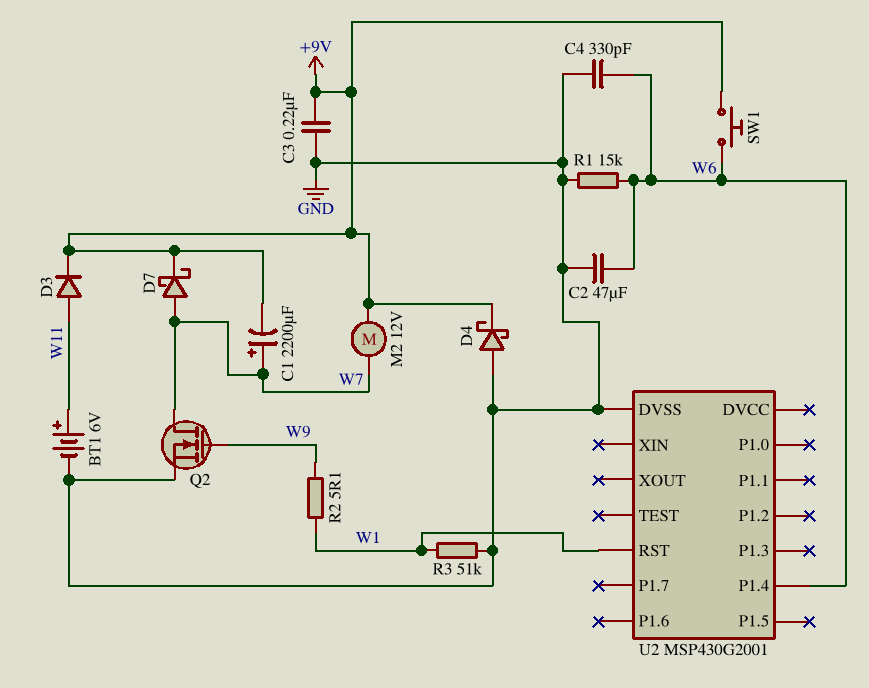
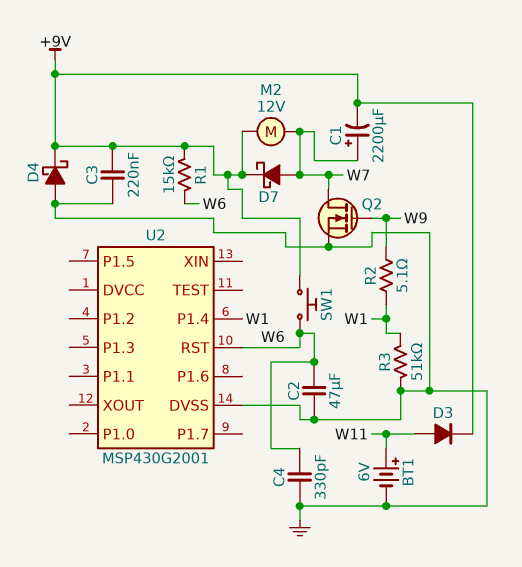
R1: 15k (GND, W6) -> 15k (+9V, W6)
U2 pin P1.4: W6 -> W1
U2 pin RST: W1 -> W6

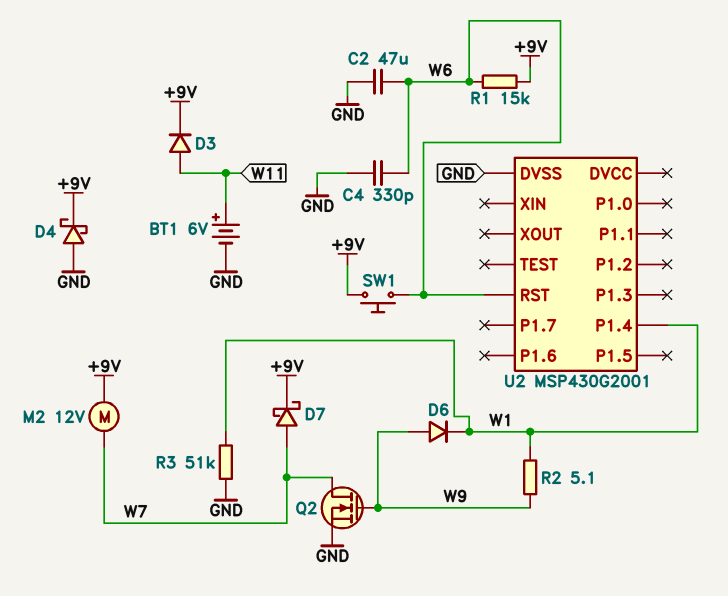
C1: 2200uF (plus W7, minus +9V) -> none
C3: 220nF (+9V, GND) -> none
D6: none -> diode (A W9, K W1)

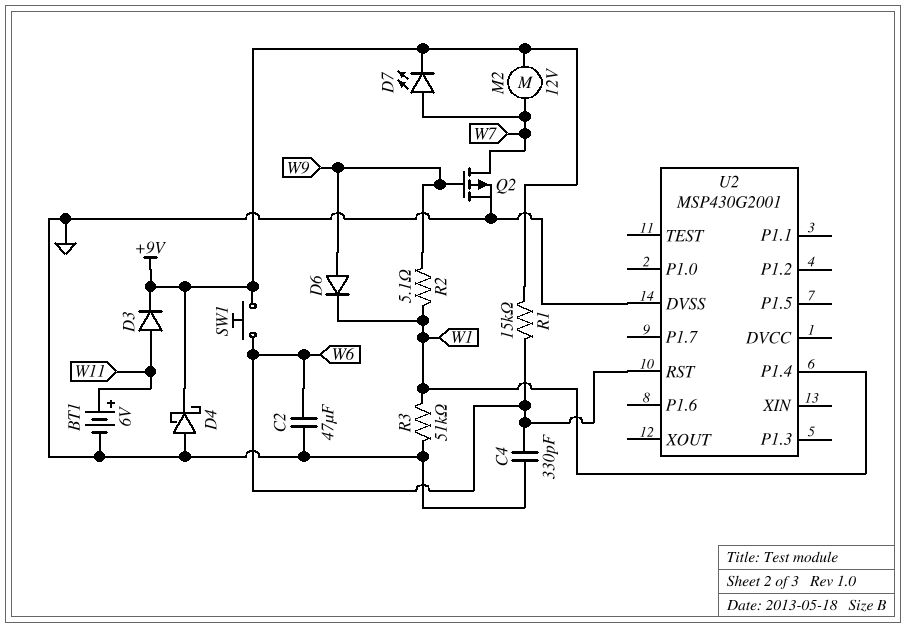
D7: schottky (A W7, K +9V) -> LED (A W7, K +9V)
Q2: NMOS (G W9, D W7, S GND) -> PMOS (G W9, D W7, S GND)

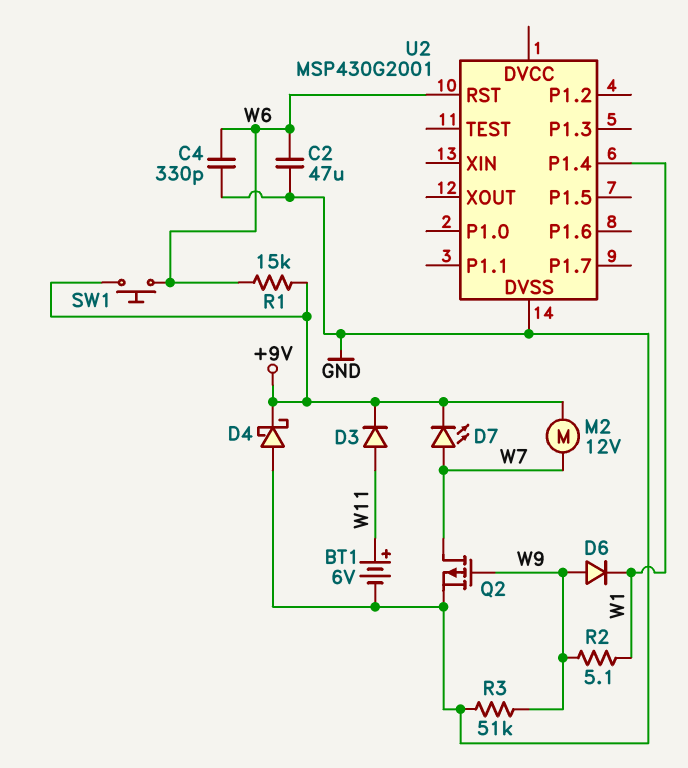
R3: 51k (GND, W1) -> 51k (GND, W9)

